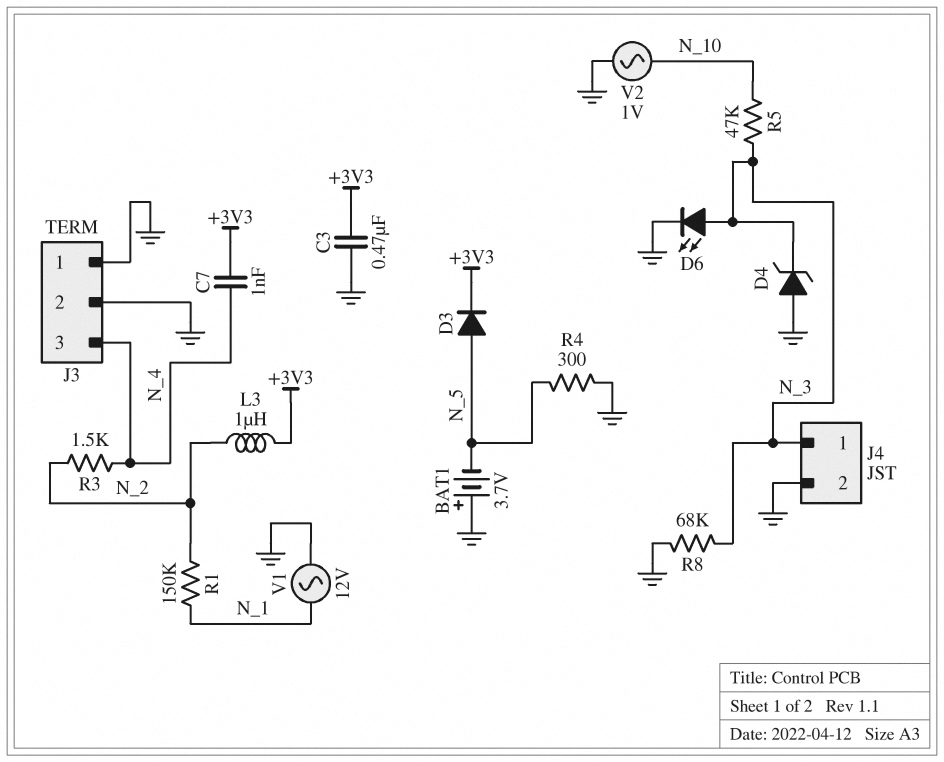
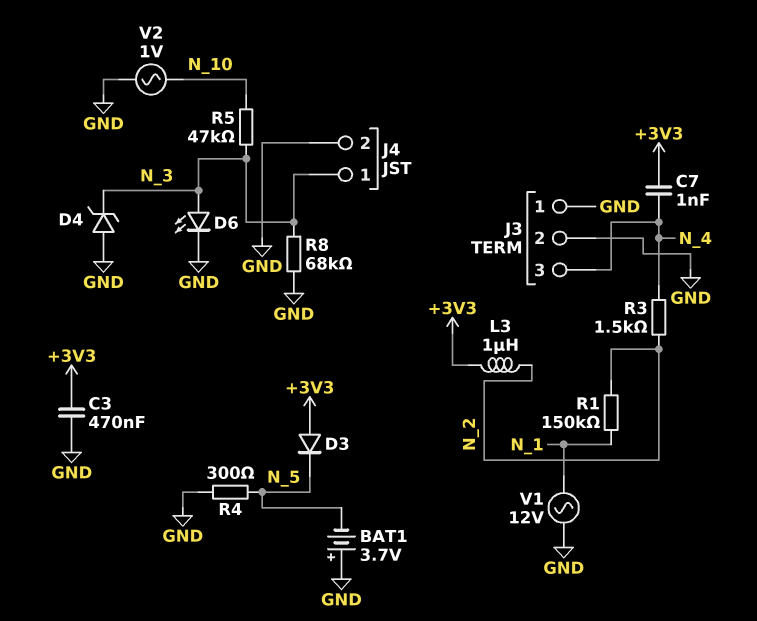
D3: diode (A N_5, K +3V3) -> diode (A +3V3, K N_5)

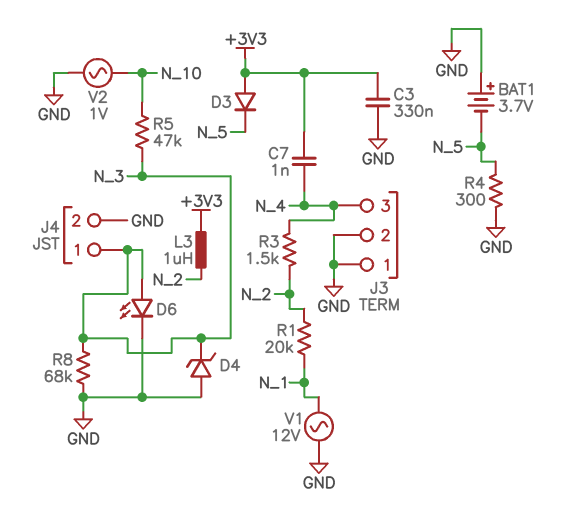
C3: 470nF (+3V3, GND) -> 330nF (+3V3, GND)
R1: 150k (N_1, N_2) -> 20k (N_1, N_2)

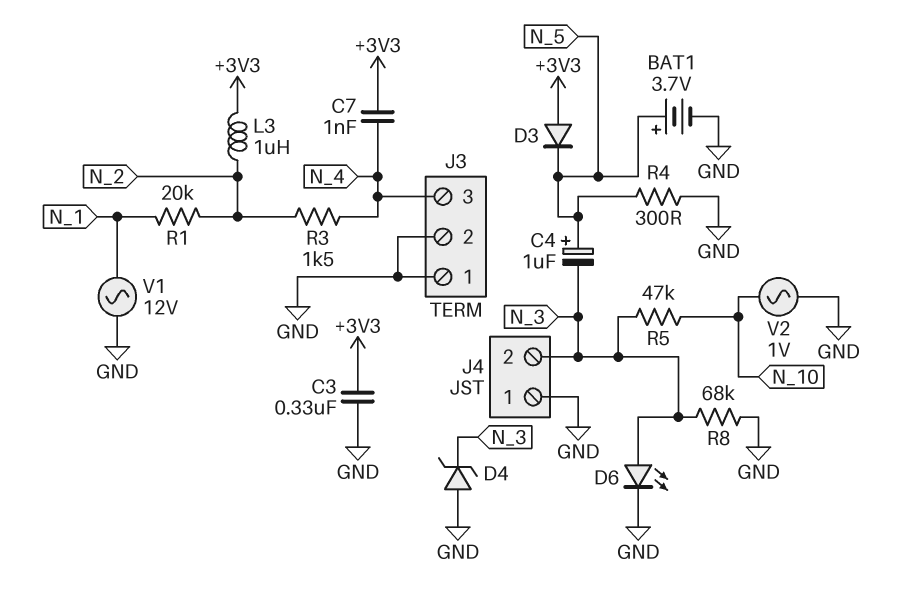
BAT1: 3.7V (plus GND, minus N_5) -> 3.7V (plus N_5, minus GND)
C4: none -> 1uF (plus N_5, minus N_3)
J4 pin 1: N_3 -> GND
J4 pin 2: GND -> N_3

